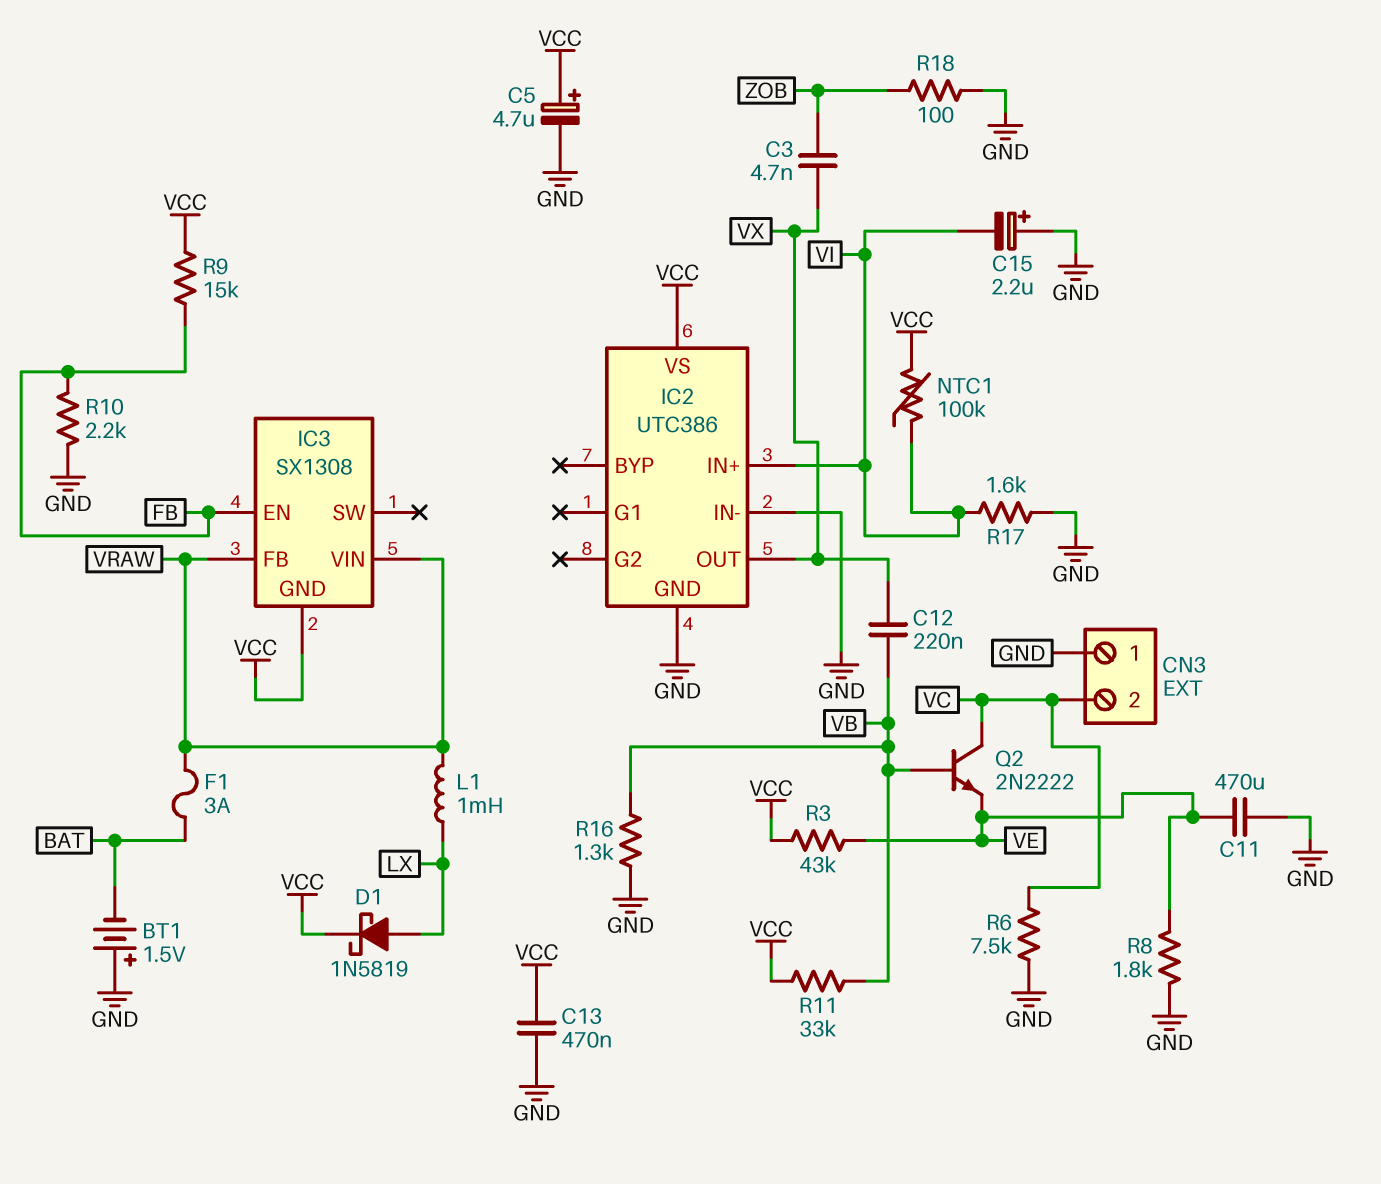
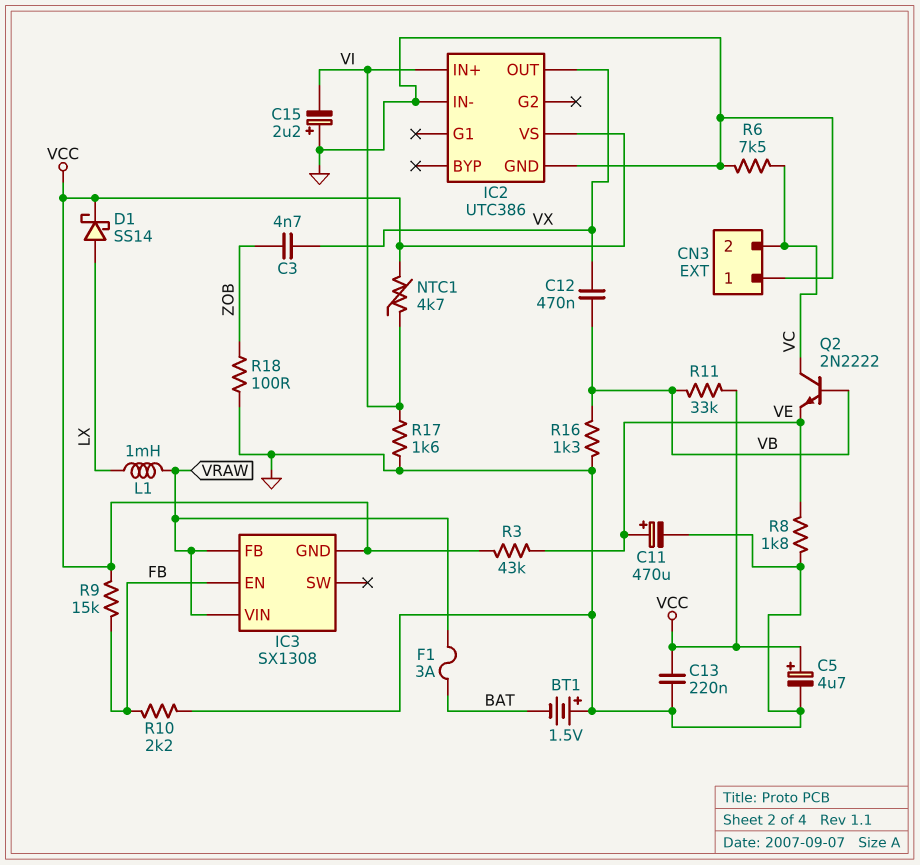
C11: 470uF (GND, VE) -> 470uF (plus VE, minus GND)
C12: 220nF (VB, VX) -> 470nF (VB, VX)
C13: 470nF (GND, VCC) -> 220nF (GND, VCC)
D1: schottky 1N5819 (A LX, K VCC) -> schottky SS14 (A LX, K VCC)
NTC1: 100k (VCC, VI) -> 4.7k (VCC, VI)

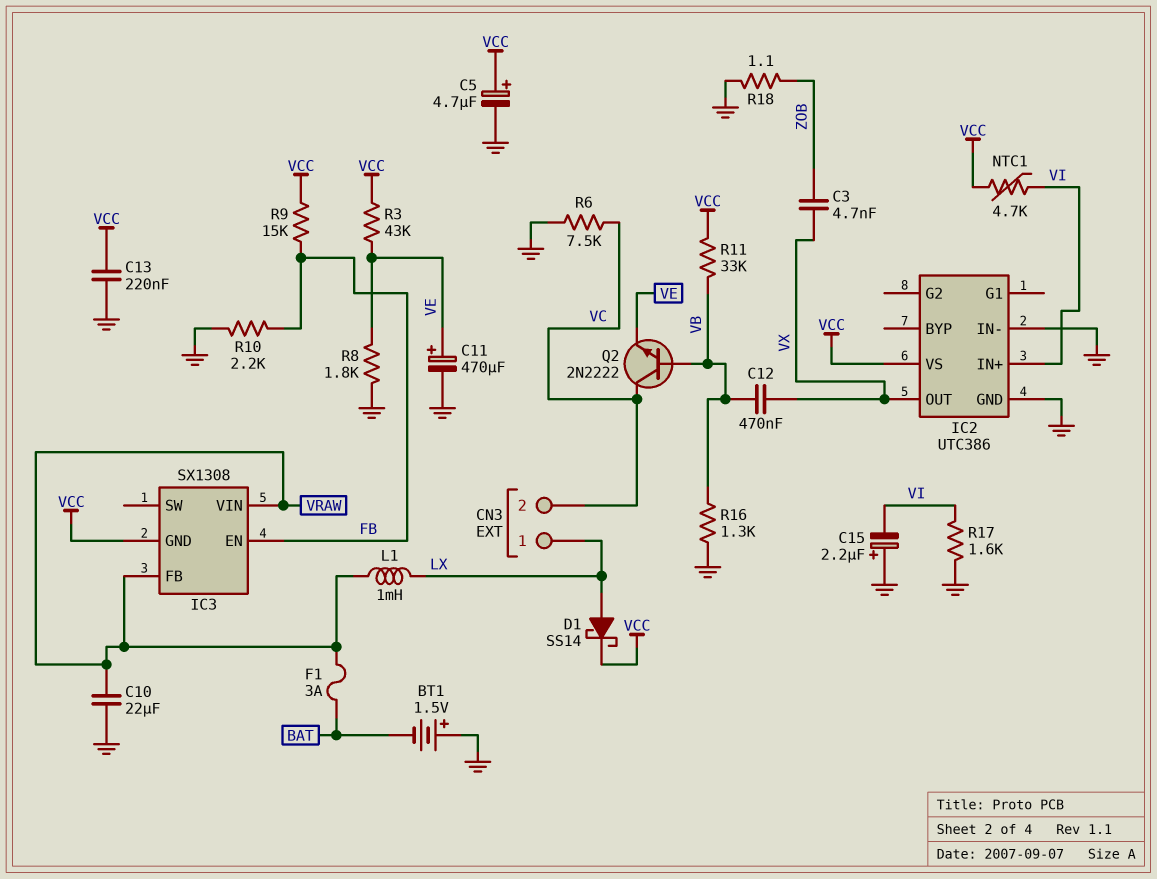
C10: none -> 22uF (GND, VRAW)
CN3 pin 1: GND -> LX
R18: 100 (GND, ZOB) -> 1.1 (GND, ZOB)

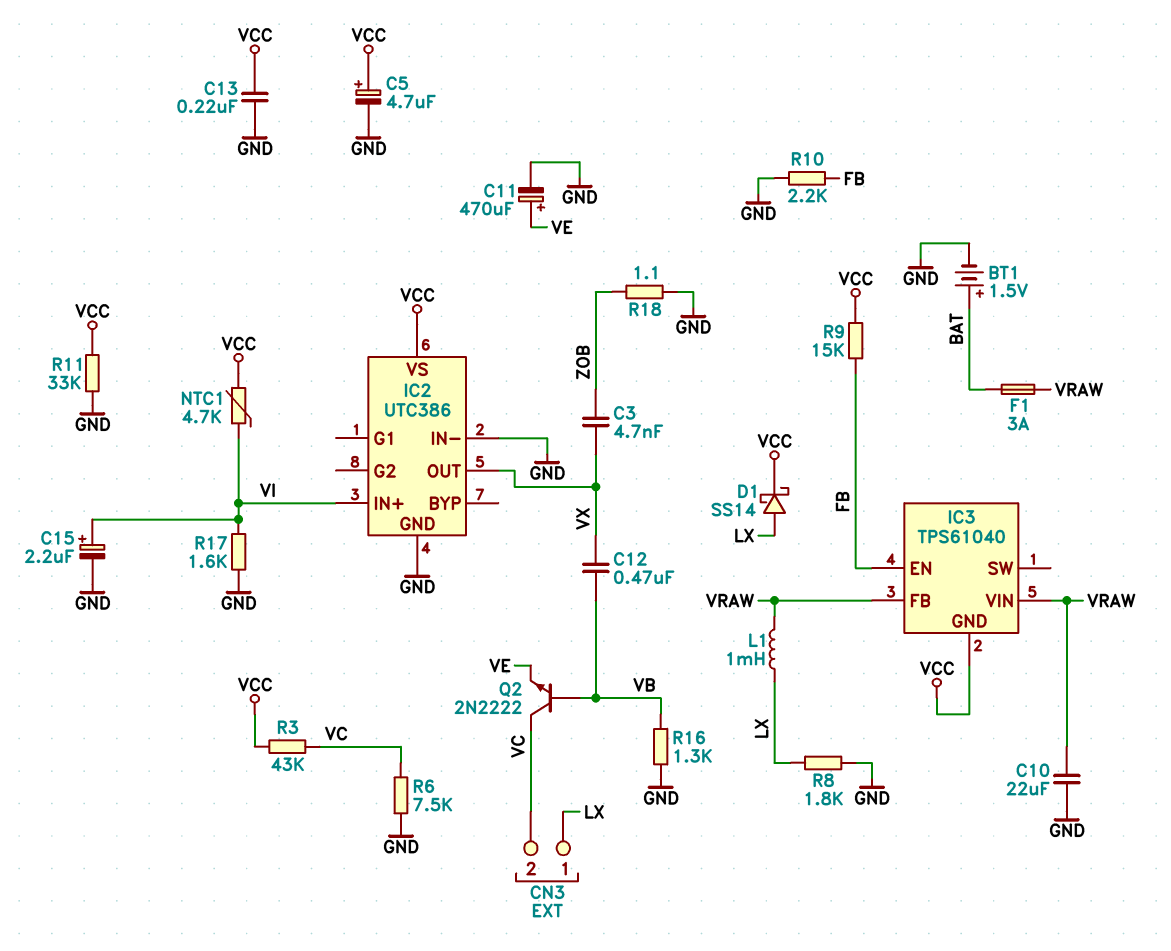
BT1: 1.5V (plus GND, minus BAT) -> 1.5V (plus BAT, minus GND)
C15: 2.2uF (plus GND, minus VI) -> 2.2uF (plus VI, minus GND)
IC3: SX1308 -> TPS61040
R3: 43k (VCC, VE) -> 43k (VC, VCC)
R8: 1.8k (GND, VE) -> 1.8k (GND, LX)
R11: 33k (VB, VCC) -> 33k (GND, VCC)

